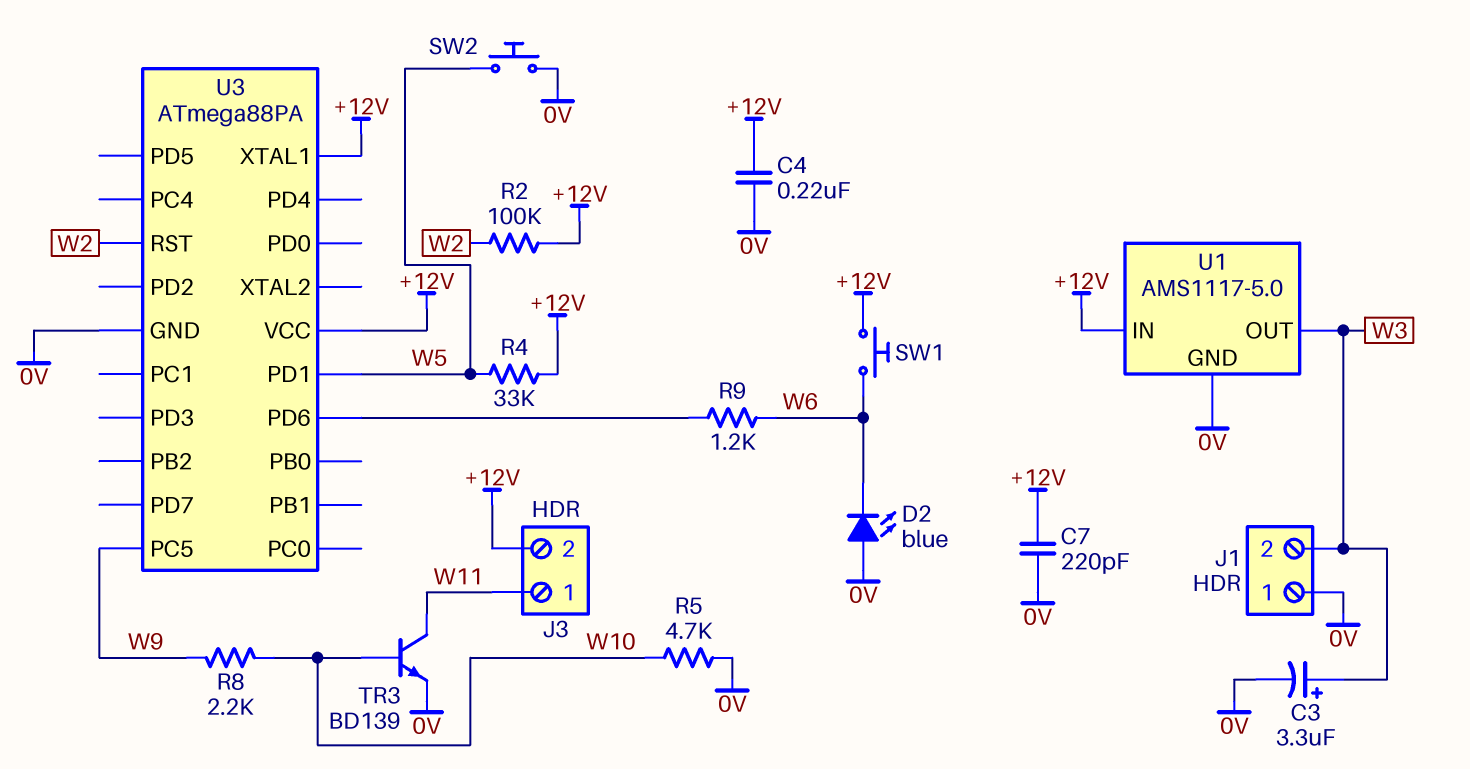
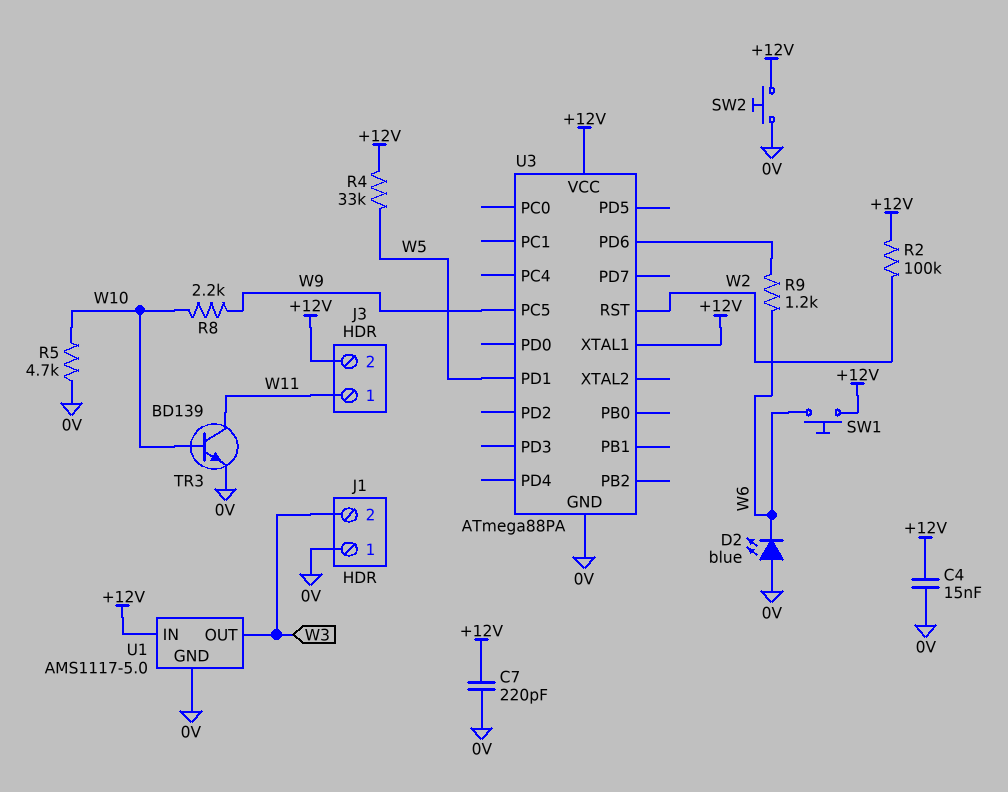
C3: 3.3uF (plus W3, minus 0V) -> none
C4: 220nF (+12V, 0V) -> 15nF (+12V, 0V)
SW2: button (0V, W5) -> button (+12V, 0V)

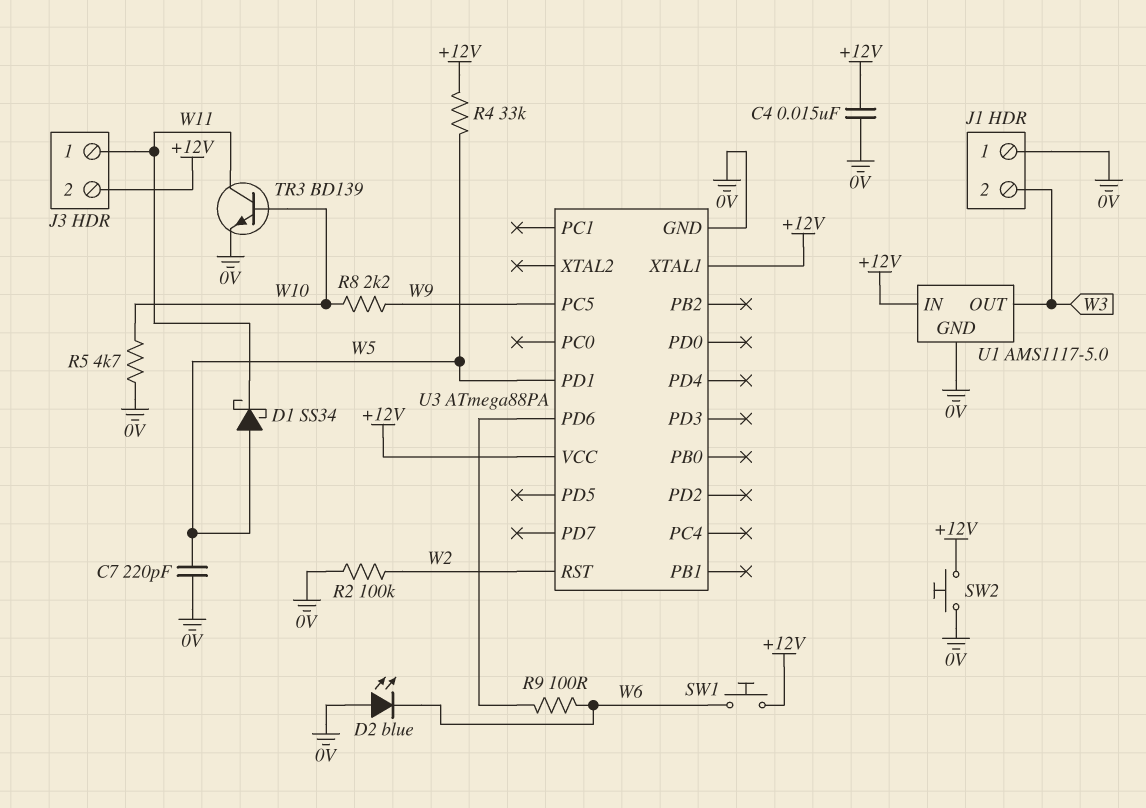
C7: 220pF (+12V, 0V) -> 220pF (0V, W5)
D1: none -> schottky SS34 (A W5, K W11)
R2: 100k (+12V, W2) -> 100k (0V, W2)
R9: 1.2k (U3/PD6, W6) -> 100 (U3/PD6, W6)

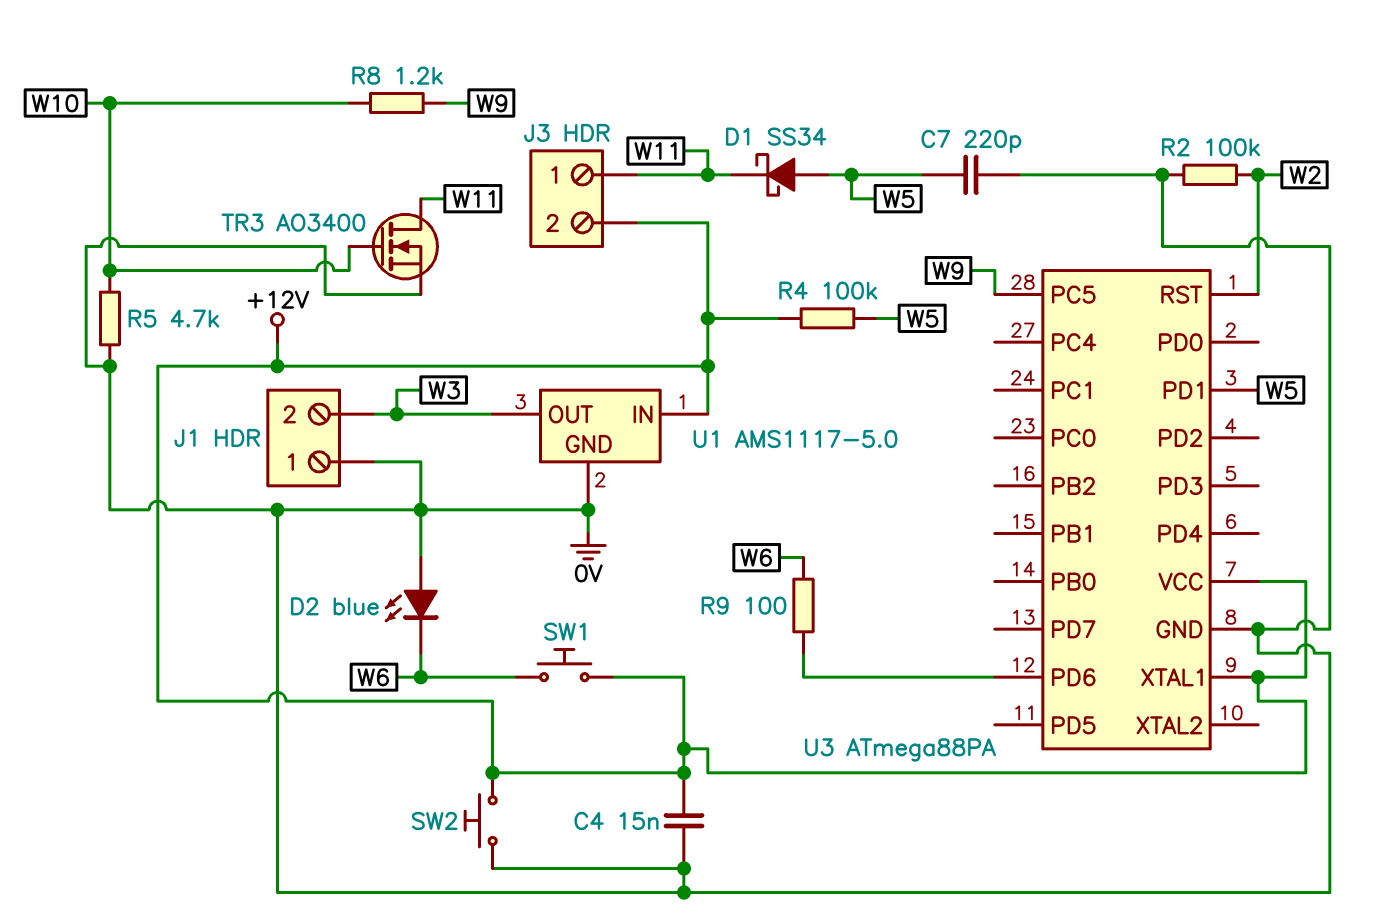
R4: 33k (+12V, W5) -> 100k (+12V, W5)
R8: 2.2k (W9, W10) -> 1.2k (W9, W10)
TR3: NPN BD139 (B W10, C W11, E 0V) -> NMOS AO3400 (G W10, D W11, S 0V)

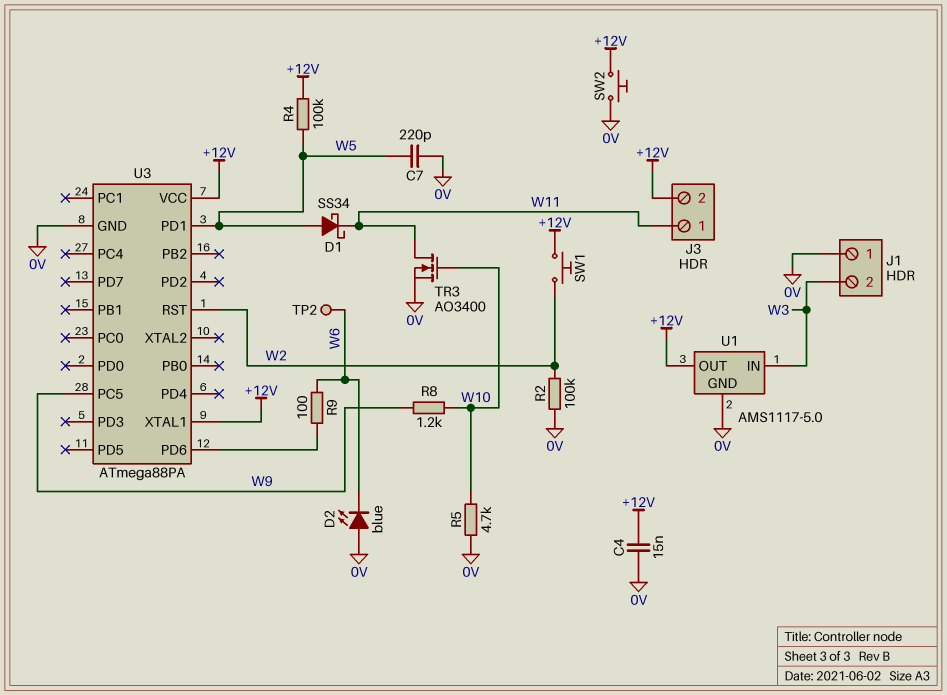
SW1: button (+12V, W6) -> button (+12V, W2)
TP2: none -> test point (W6)
U1 pin IN: +12V -> W3
U1 pin OUT: W3 -> +12V

